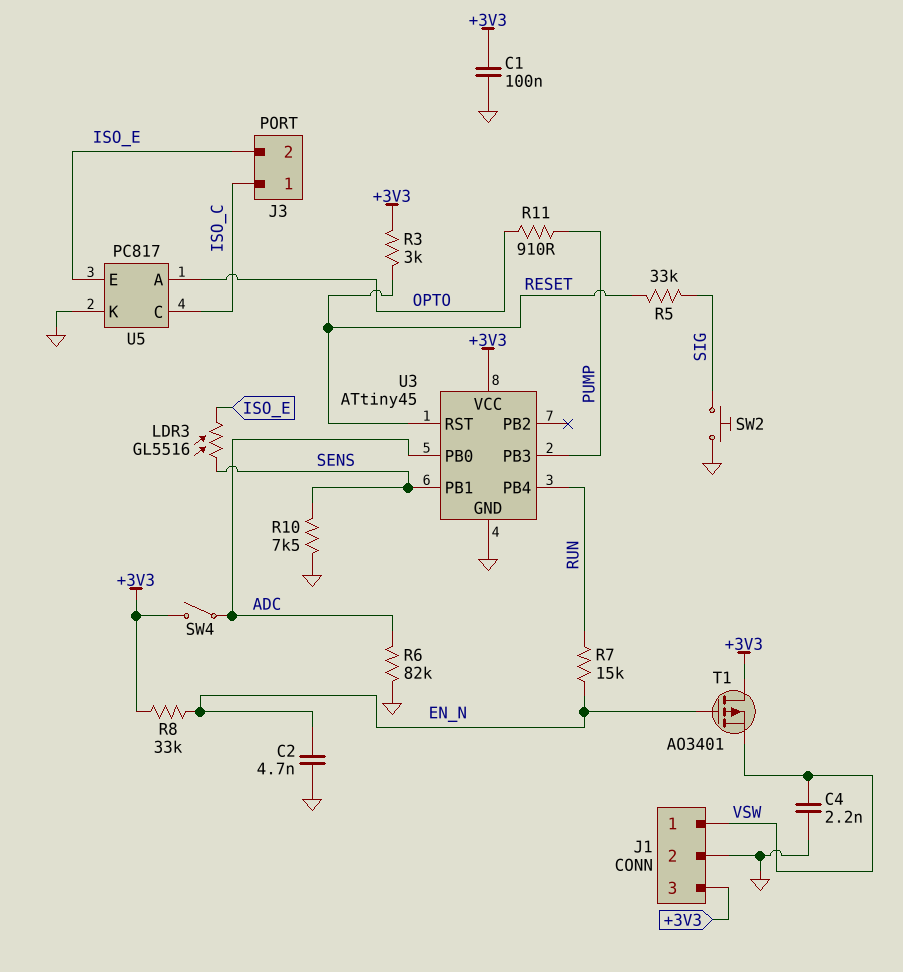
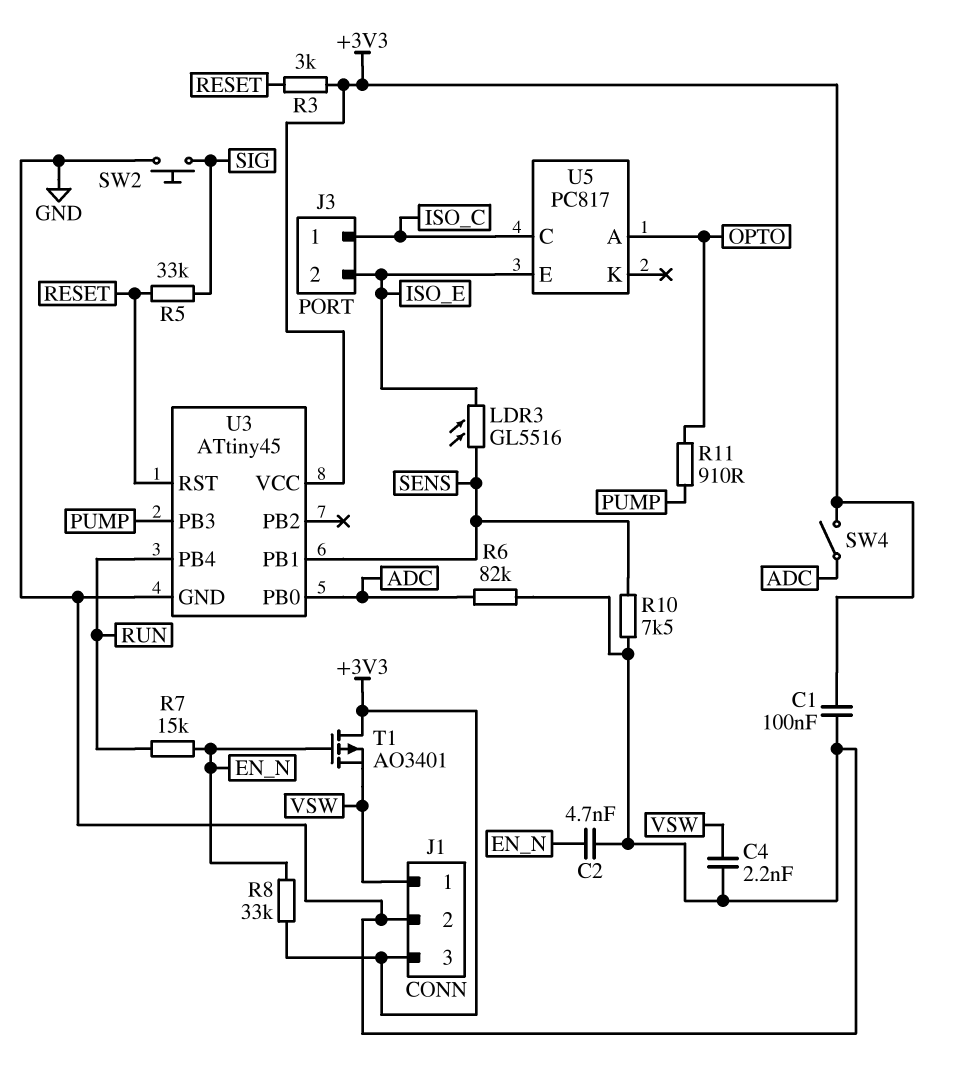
U5 pin K: GND -> none

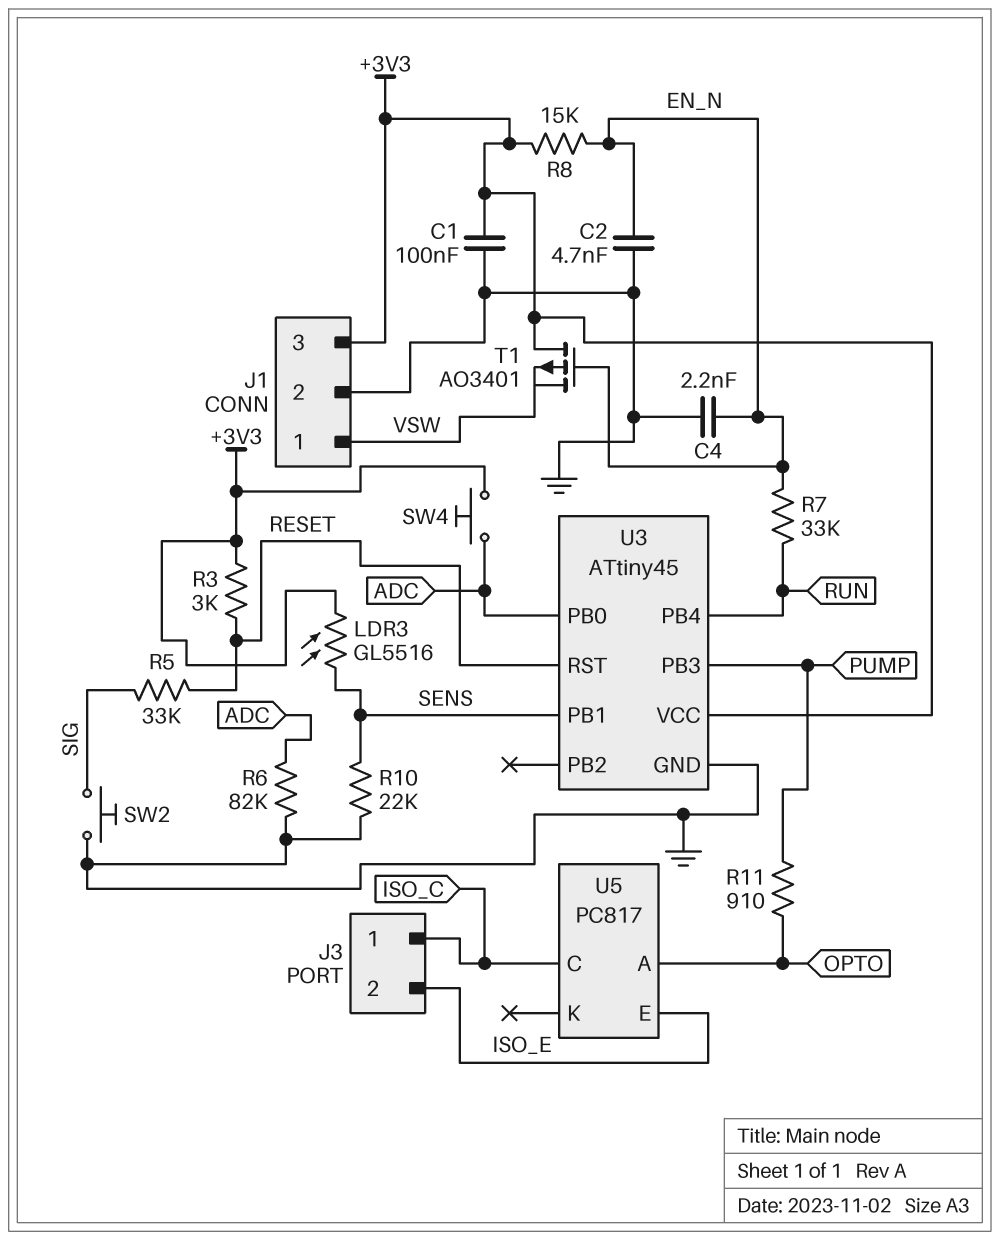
C4: 2.2nF (GND, VSW) -> 2.2nF (EN_N, GND)
LDR3: GL5516 (ISO_E, SENS) -> GL5516 (+3V3, SENS)
R7: 15k (EN_N, RUN) -> 33k (EN_N, RUN)
R8: 33k (+3V3, EN_N) -> 15k (+3V3, EN_N)
R10: 7.5k (GND, SENS) -> 22k (GND, SENS)
SW4: switch (+3V3, ADC) -> button (+3V3, ADC)

